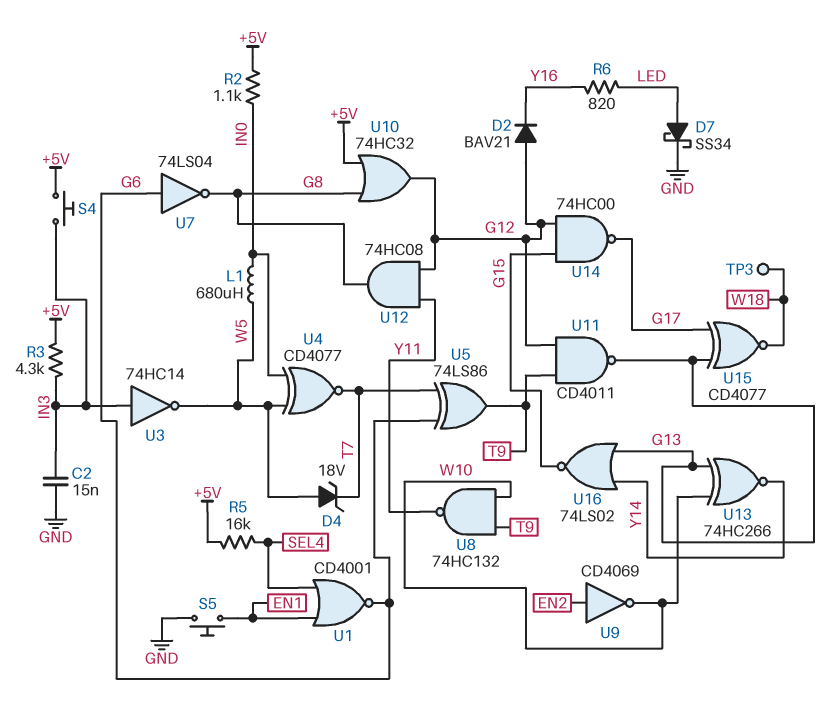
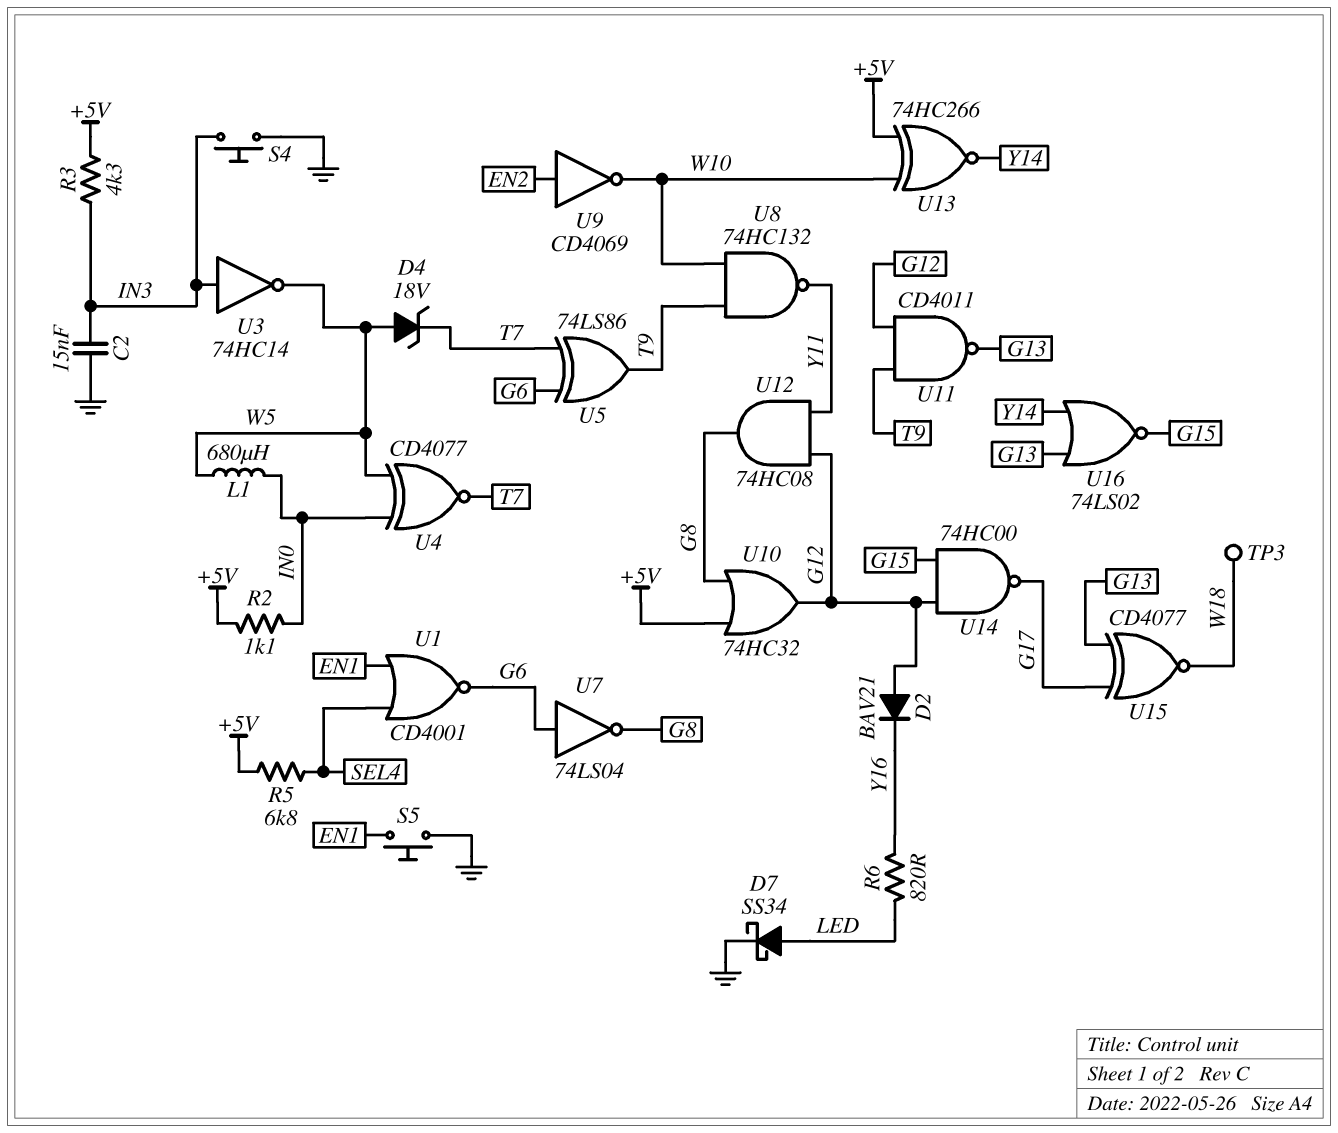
R5: 16k (+5V, SEL4) -> 6.8k (+5V, SEL4)
S4: button (+5V, IN3) -> button (GND, IN3)
U13: XNOR 74HC266 (in G13, in W10, out Y14) -> XNOR 74HC266 (in +5V, in W10, out Y14)

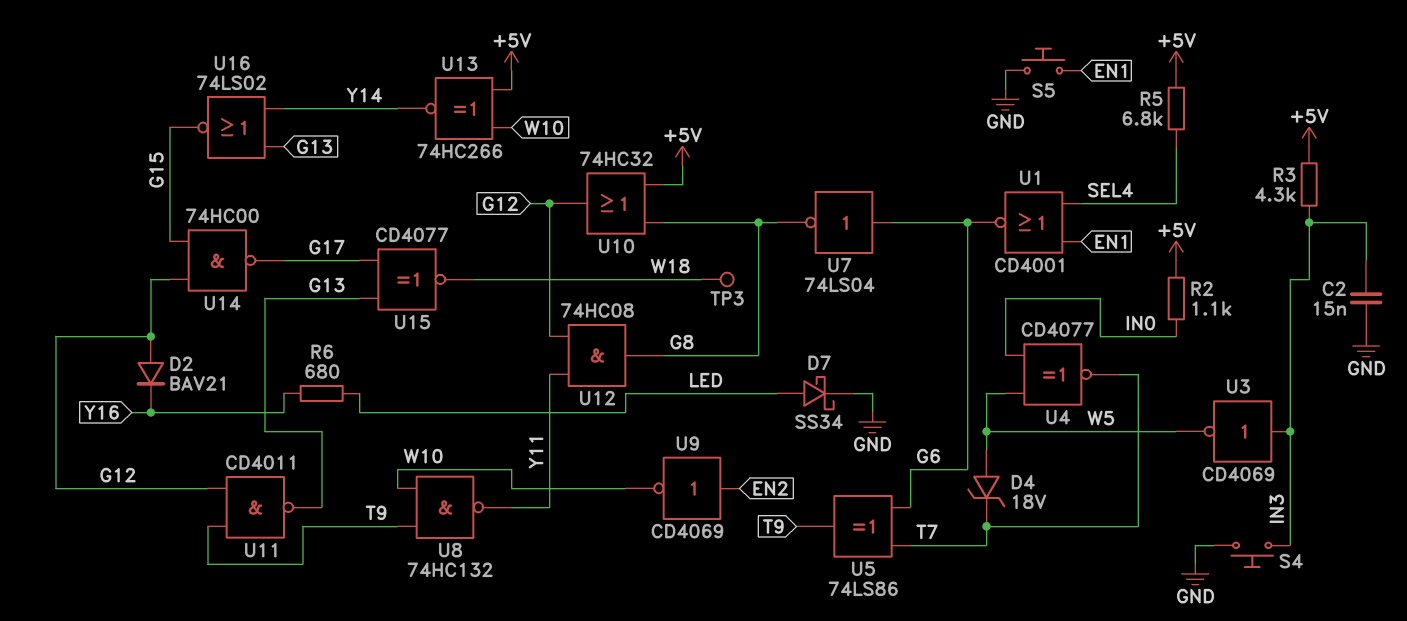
L1: 680uH (IN0, W5) -> none
R6: 820 (LED, Y16) -> 680 (LED, Y16)
U3: NOT 74HC14 (in IN3, out W5) -> NOT CD4069 (in IN3, out W5)

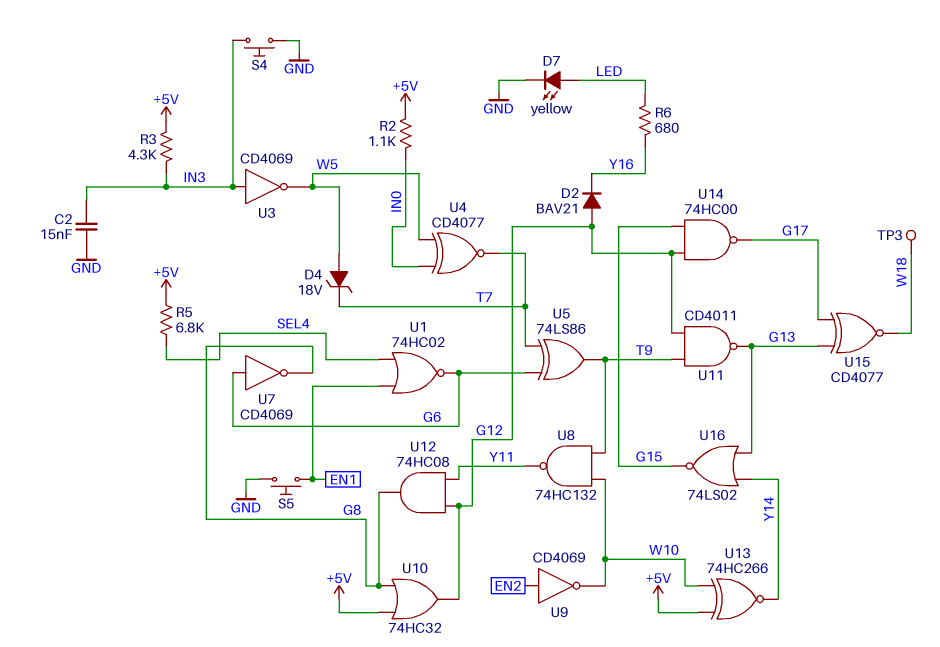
D7: schottky SS34 (A LED, K GND) -> LED yellow (A LED, K GND)
U1: NOR CD4001 (in EN1, in SEL4, out G6) -> NOR 74HC02 (in EN1, in SEL4, out G6)
U7: NOT 74LS04 (in G6, out G8) -> NOT CD4069 (in G6, out G8)

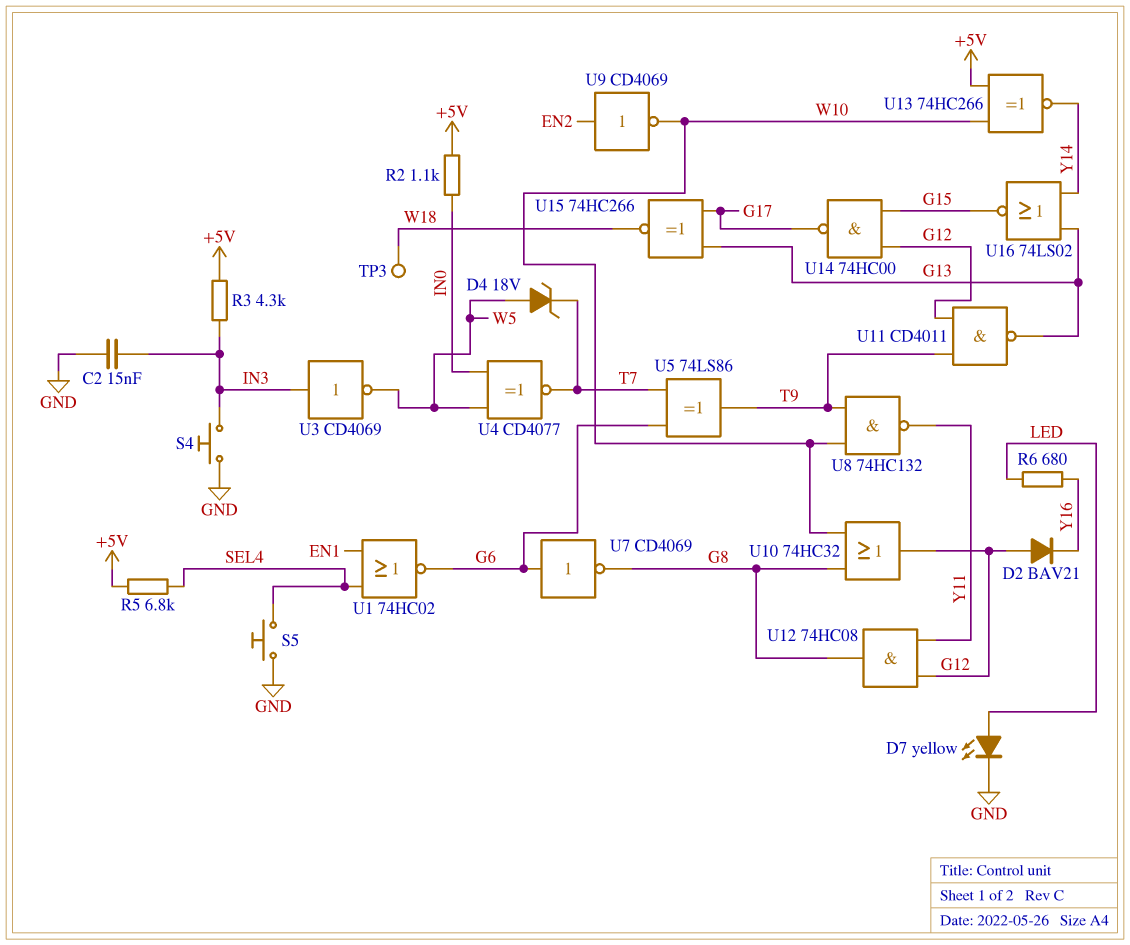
S5: button (EN1, GND) -> button (GND, SEL4)
U10: OR 74HC32 (in +5V, in G8, out G12) -> OR 74HC32 (in G8, in W10, out G12)
U15: XNOR CD4077 (in G13, in G17, out W18) -> XNOR 74HC266 (in G13, in G17, out W18)

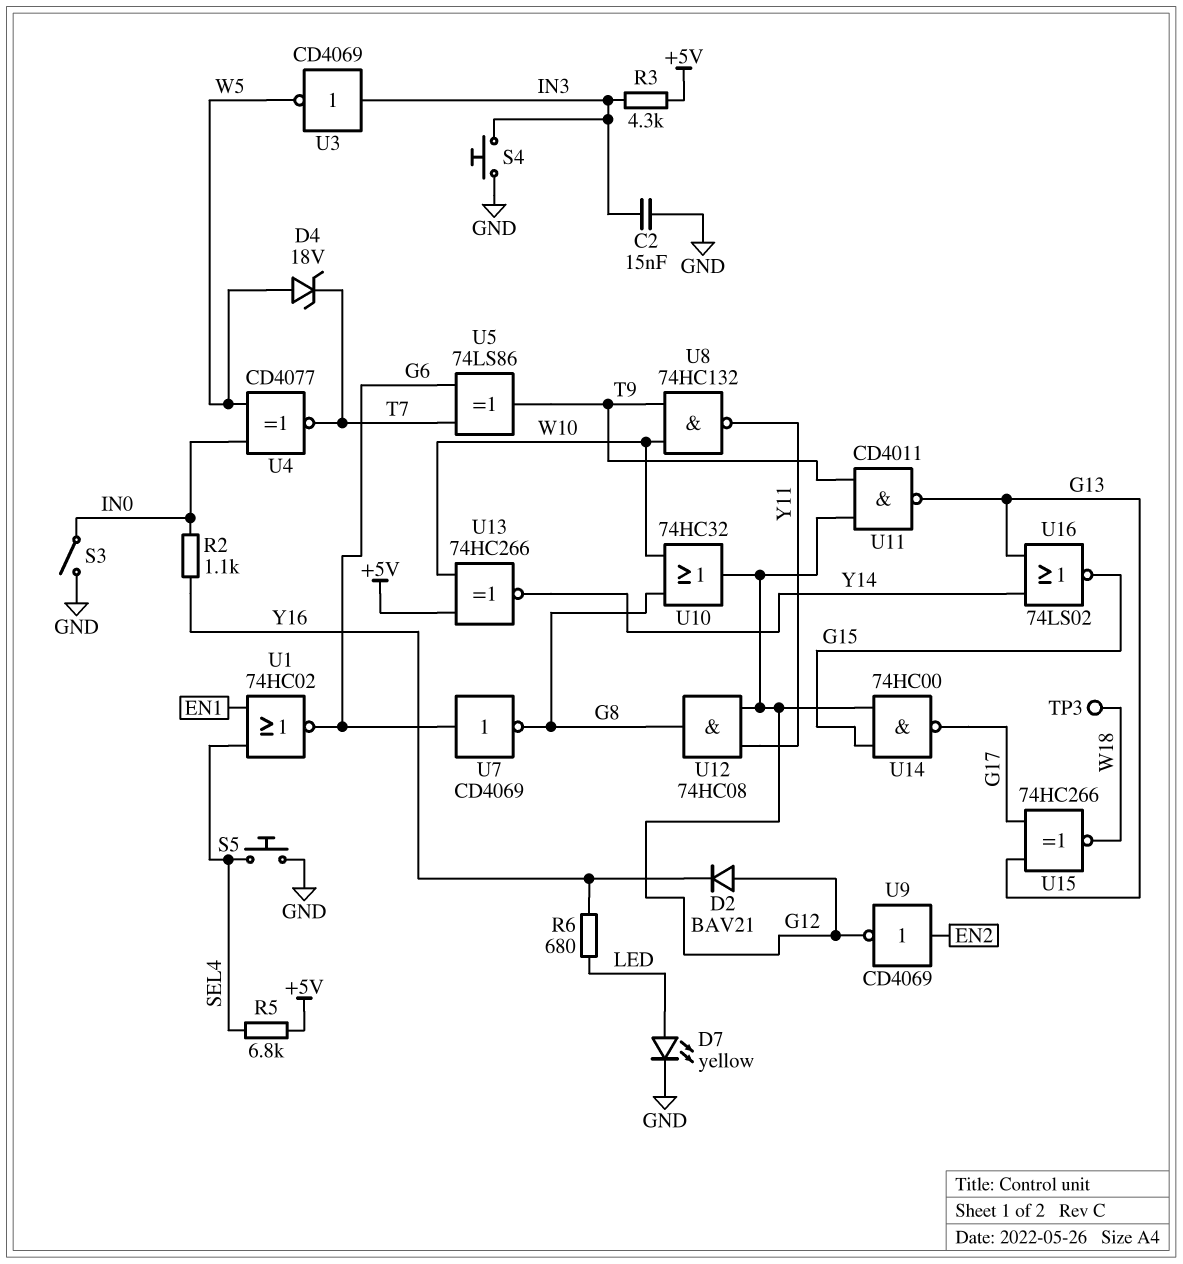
R2: 1.1k (+5V, IN0) -> 1.1k (IN0, Y16)
S3: none -> switch (GND, IN0)
U9: NOT CD4069 (in EN2, out W10) -> NOT CD4069 (in EN2, out G12)

